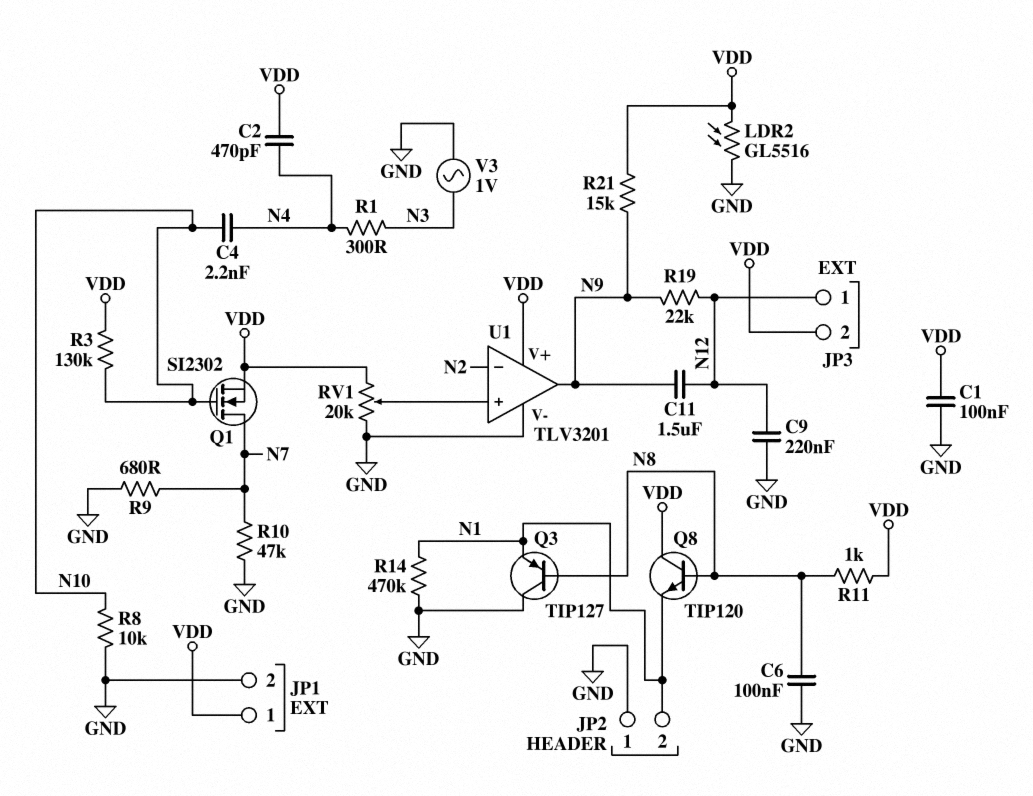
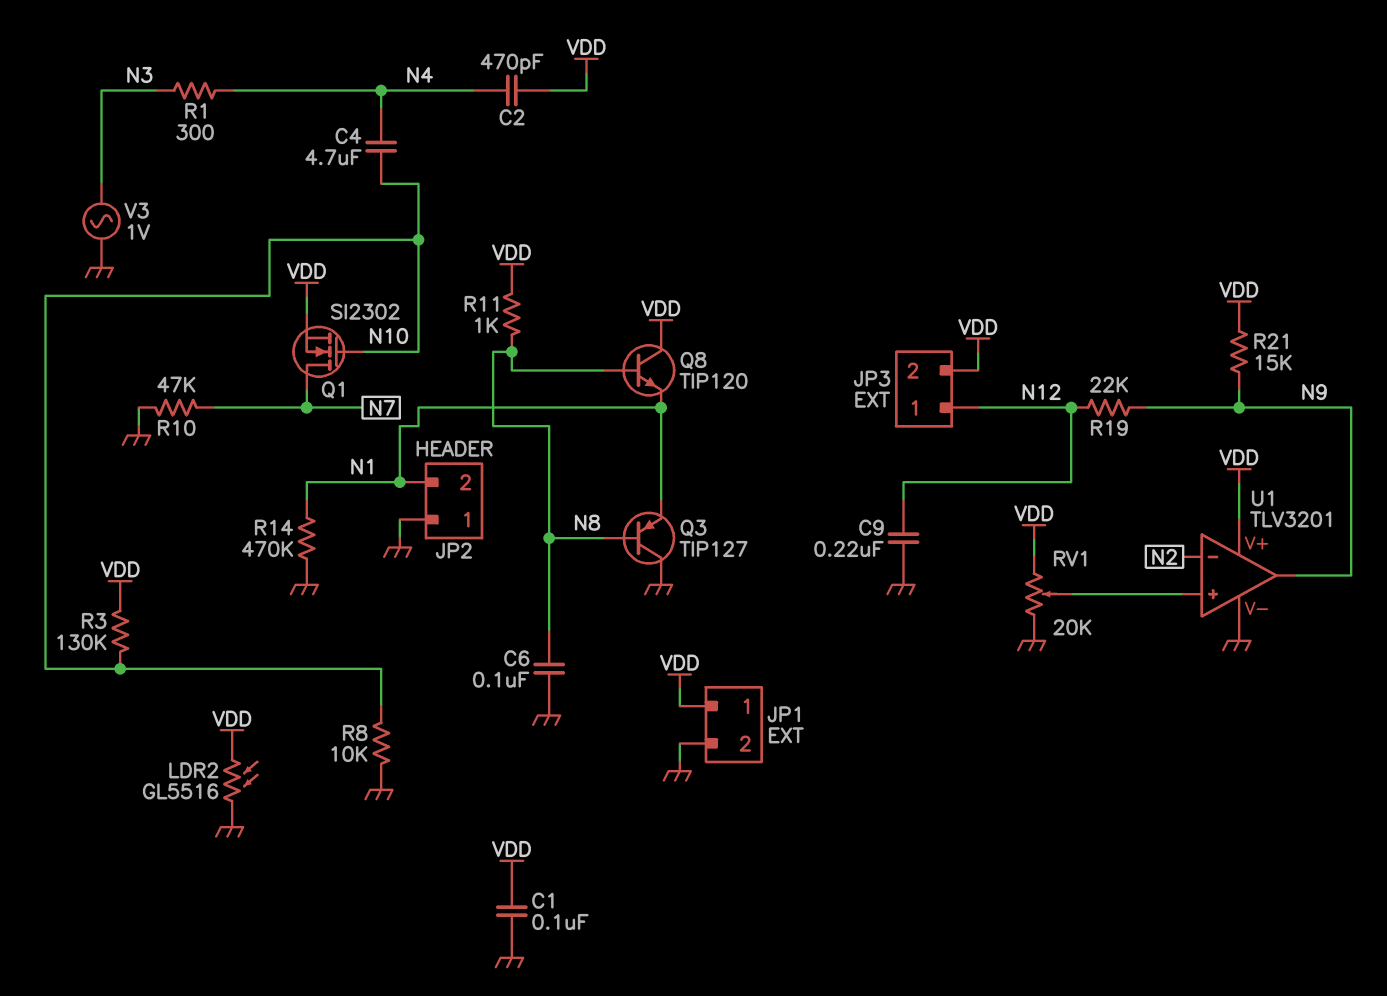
C4: 2.2nF (N4, N10) -> 4.7uF (N4, N10)
C11: 1.5uF (N9, N12) -> none
R9: 680 (GND, N7) -> none

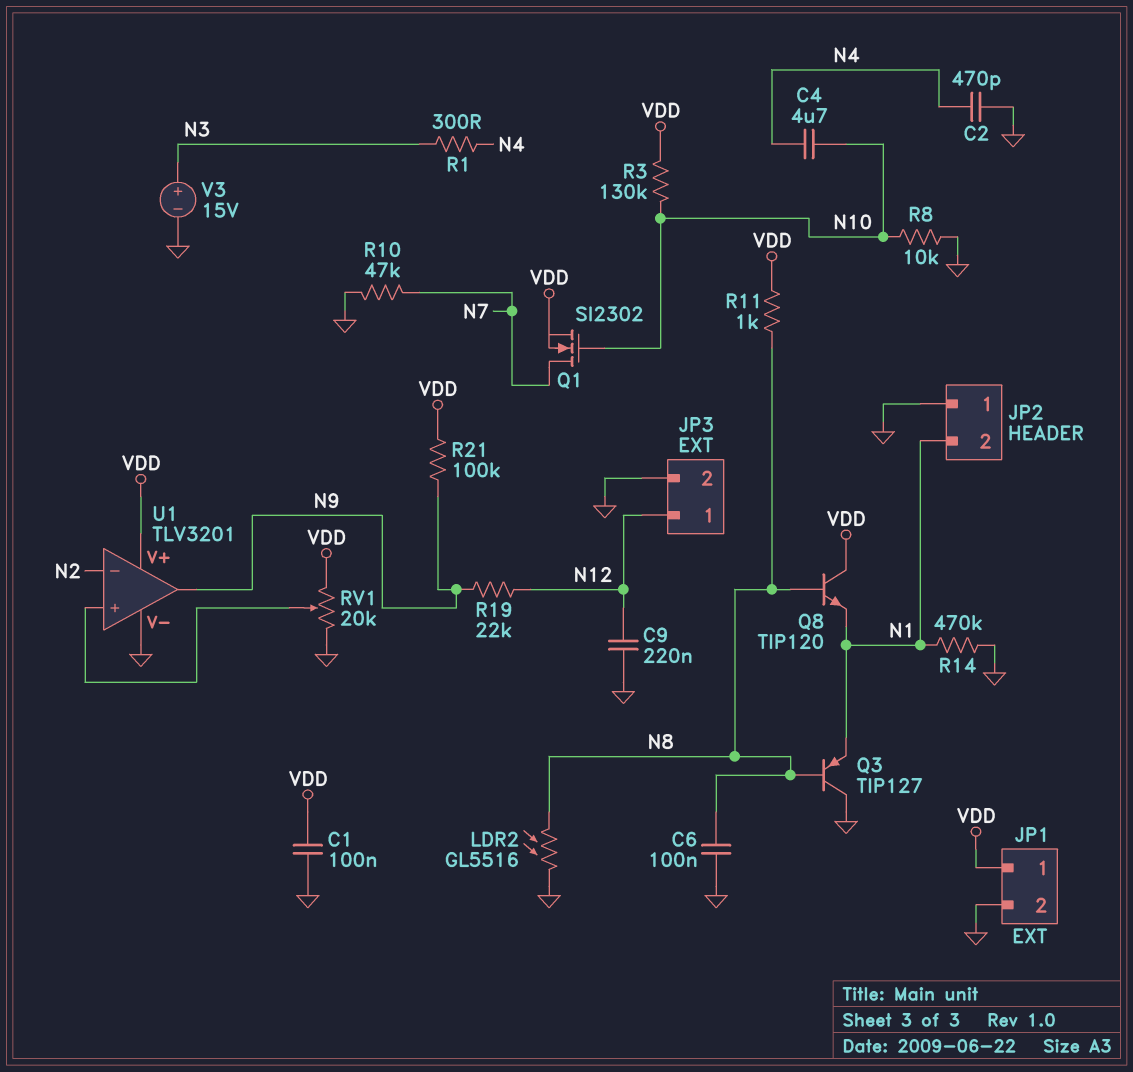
C2: 470pF (N4, VDD) -> 470pF (GND, N4)
JP3 pin 2: VDD -> GND
LDR2: GL5516 (GND, VDD) -> GL5516 (GND, N8)
R21: 15k (N9, VDD) -> 100k (N9, VDD)
V3: AC 1V (GND, N3) -> 15V (plus N3, minus GND)

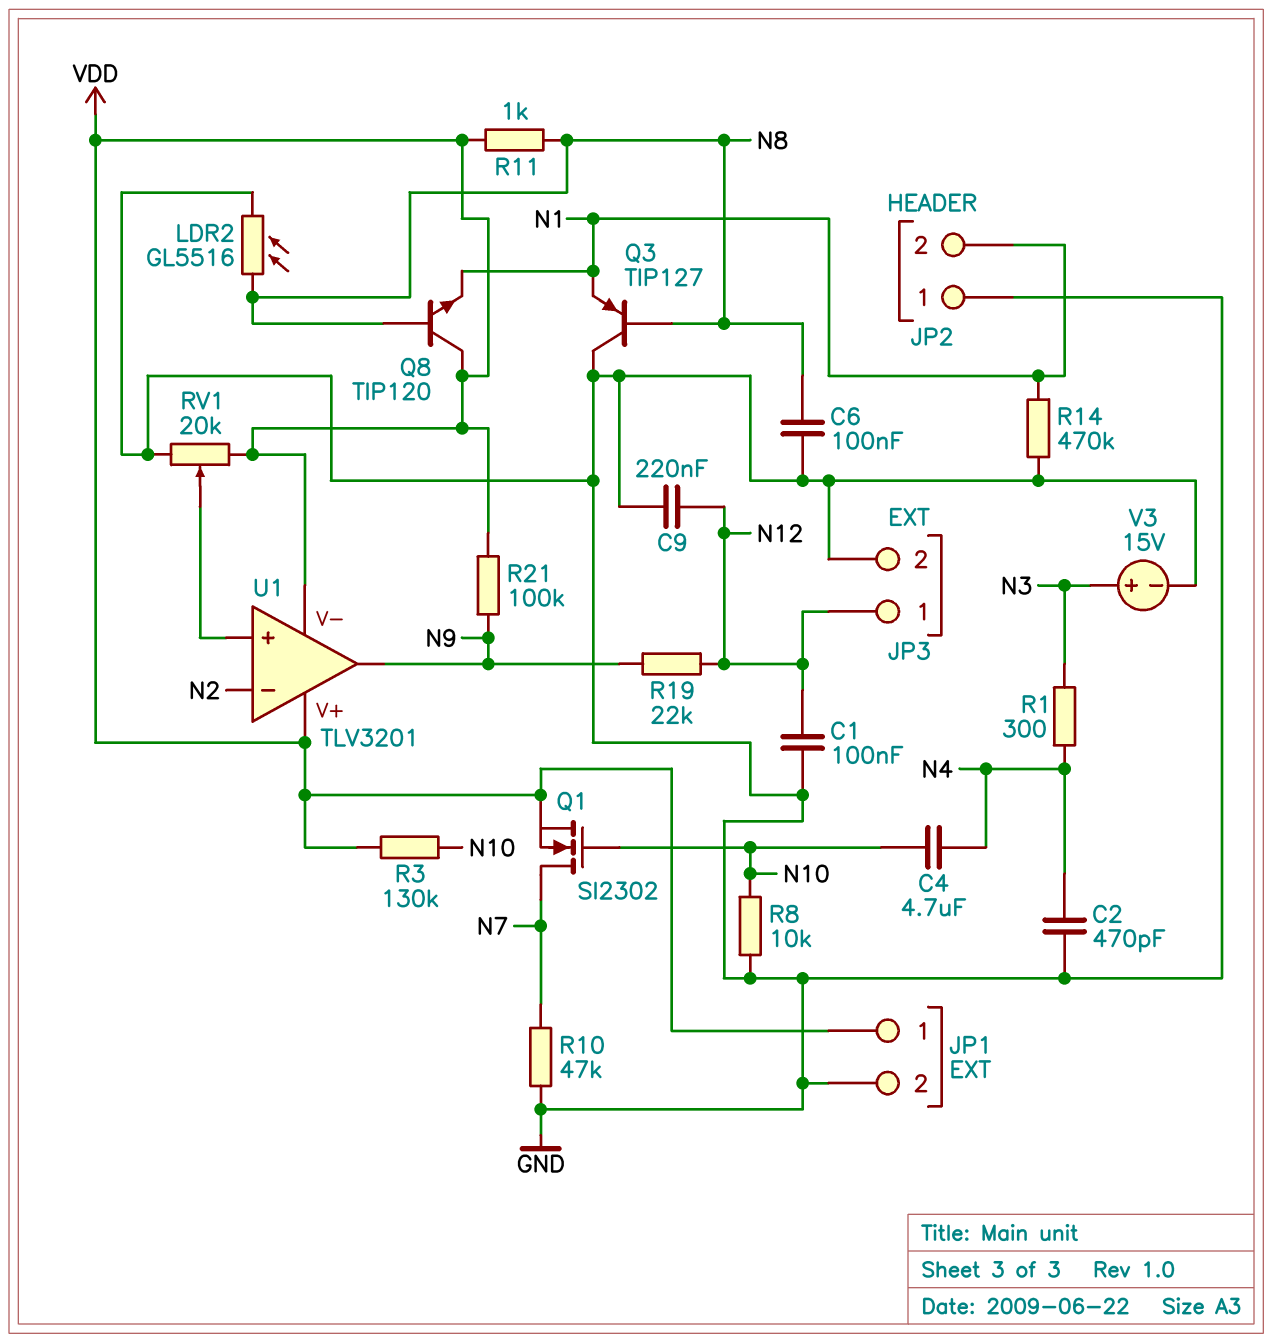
C1: 100nF (GND, VDD) -> 100nF (GND, N12)
U1 pin V-: GND -> VDD

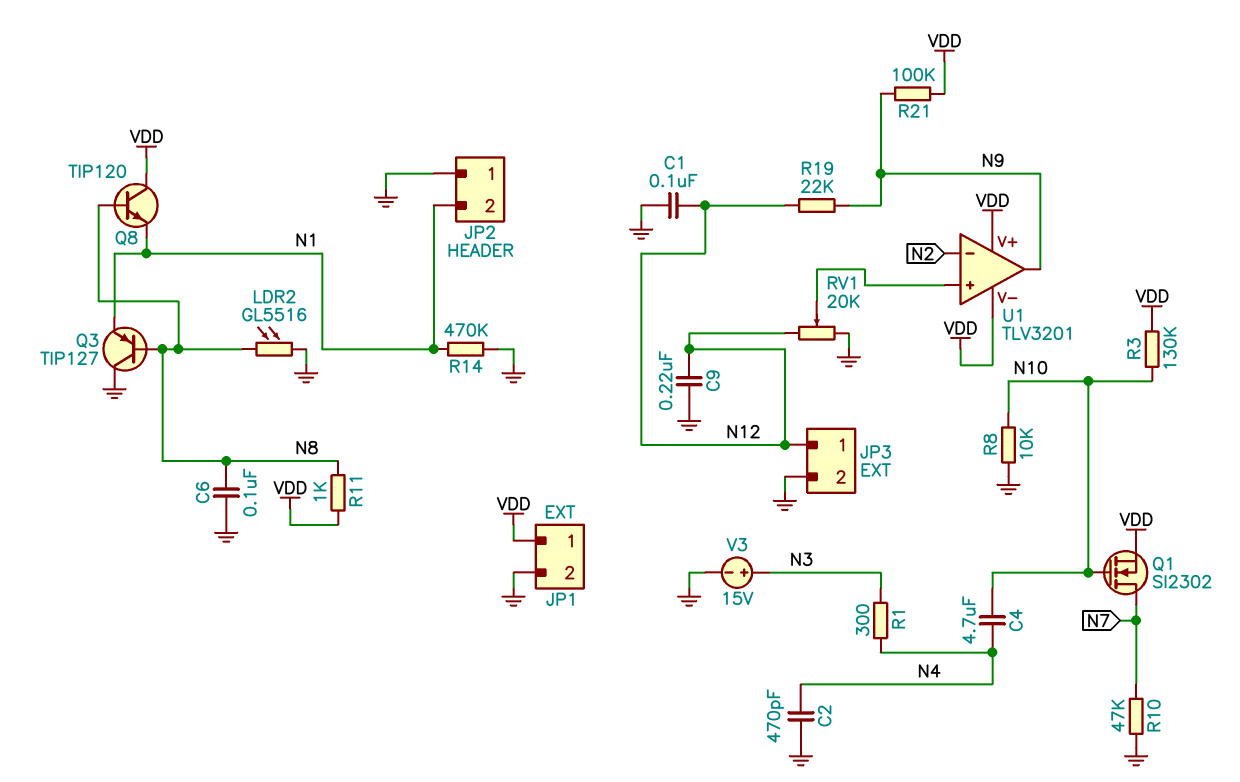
RV1: 20k (GND, VDD, wiper U1/in+) -> 20k (GND, N12, wiper U1/in+)

